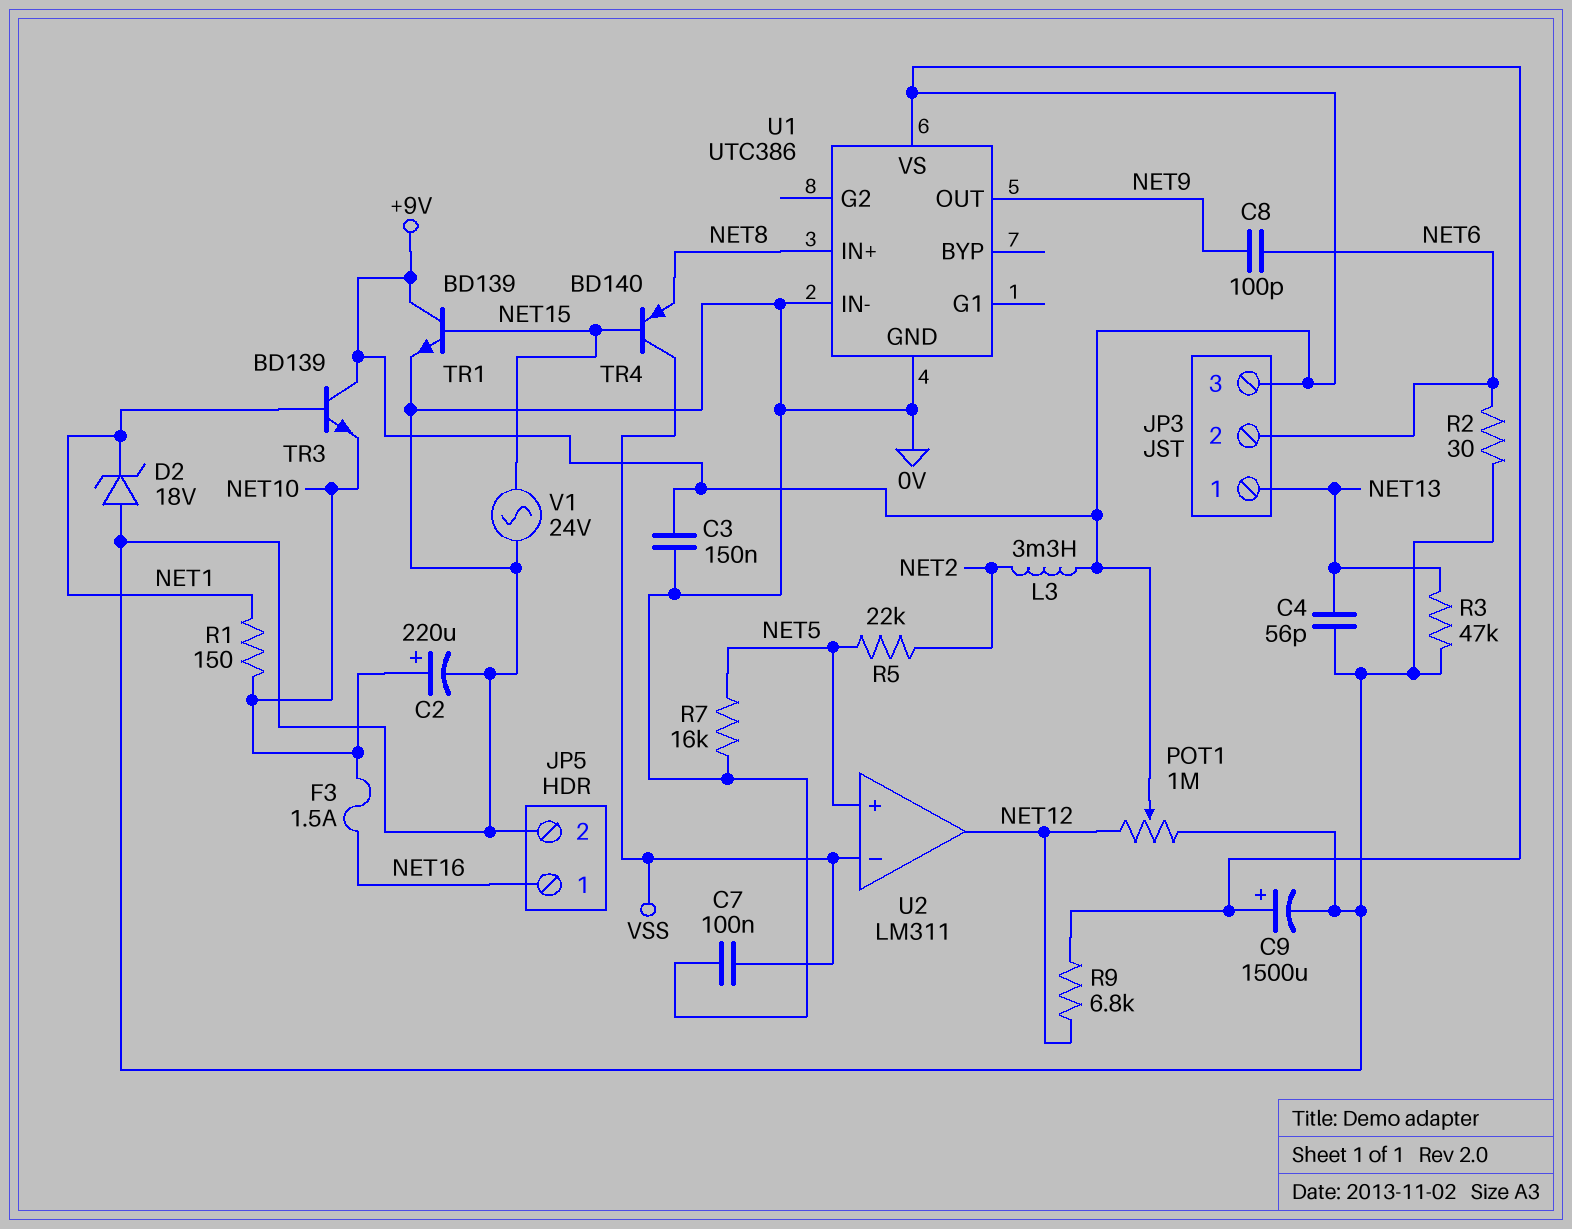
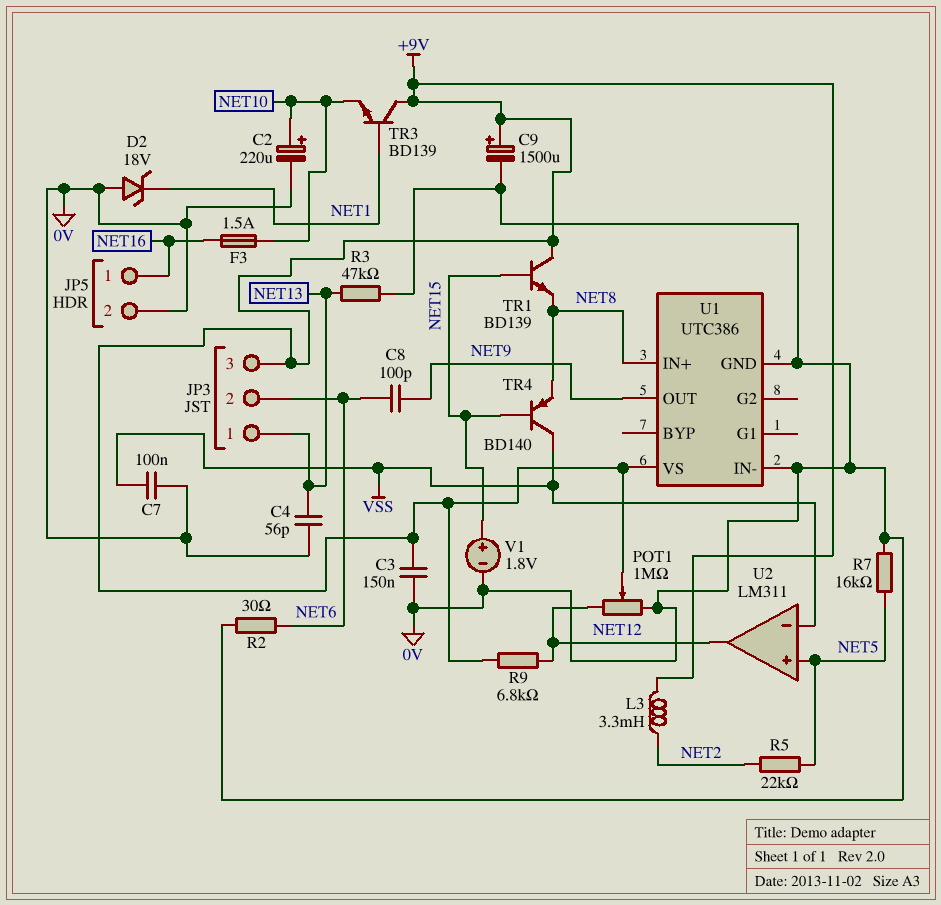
R1: 150 (NET1, NET10) -> none
TR1: NPN BD139 (B NET15, C +9V, E 0V) -> NPN BD139 (B NET15, C +9V, E NET8)
V1: AC 24V (0V, NET15) -> 1.8V (plus NET15, minus 0V)

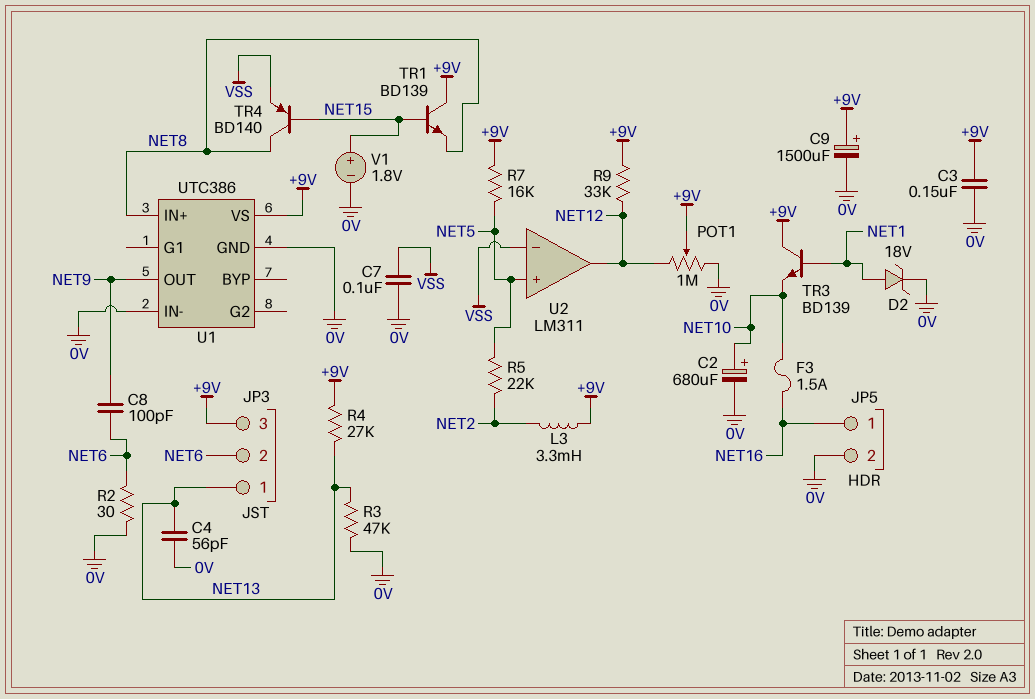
C2: 220uF (plus NET10, minus 0V) -> 680uF (plus NET10, minus 0V)
D2: zener 18V (A 0V, K NET1) -> zener 18V (A NET1, K 0V)
R4: none -> 27k (+9V, NET13)
R7: 16k (0V, NET5) -> 16k (+9V, NET5)
R9: 6.8k (+9V, NET12) -> 33k (+9V, NET12)
TR4: PNP BD140 (B NET15, C VSS, E NET8) -> PNP BD140 (B NET15, C NET8, E VSS)

